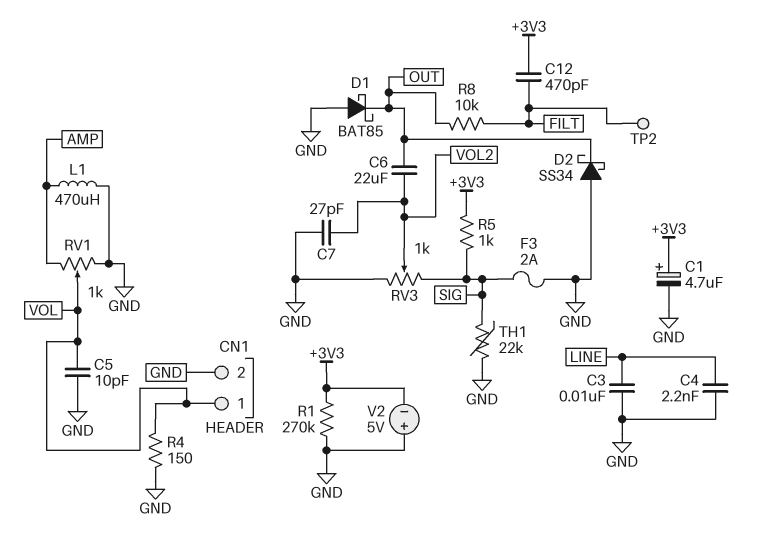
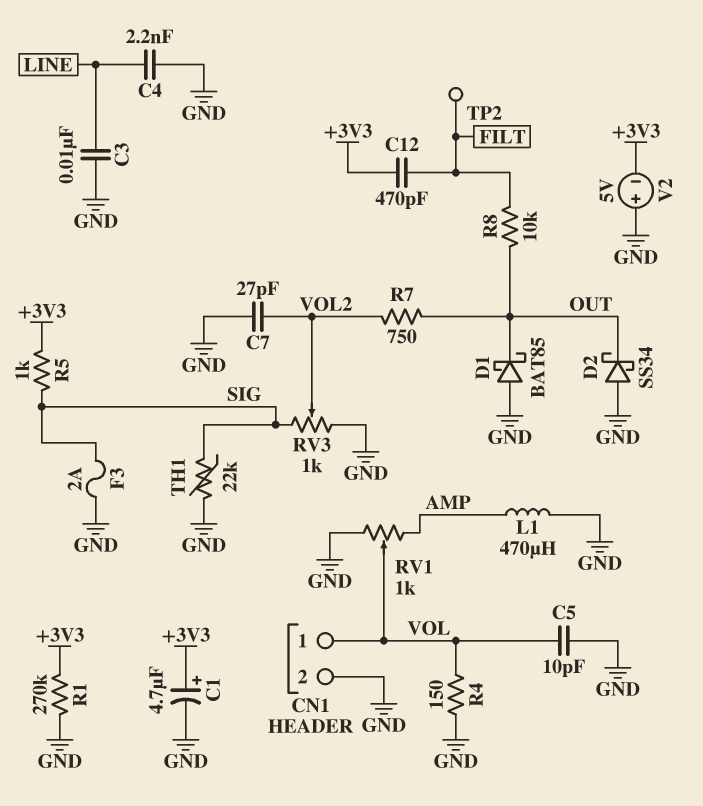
C6: 22uF (OUT, VOL2) -> none
R7: none -> 750 (OUT, VOL2)

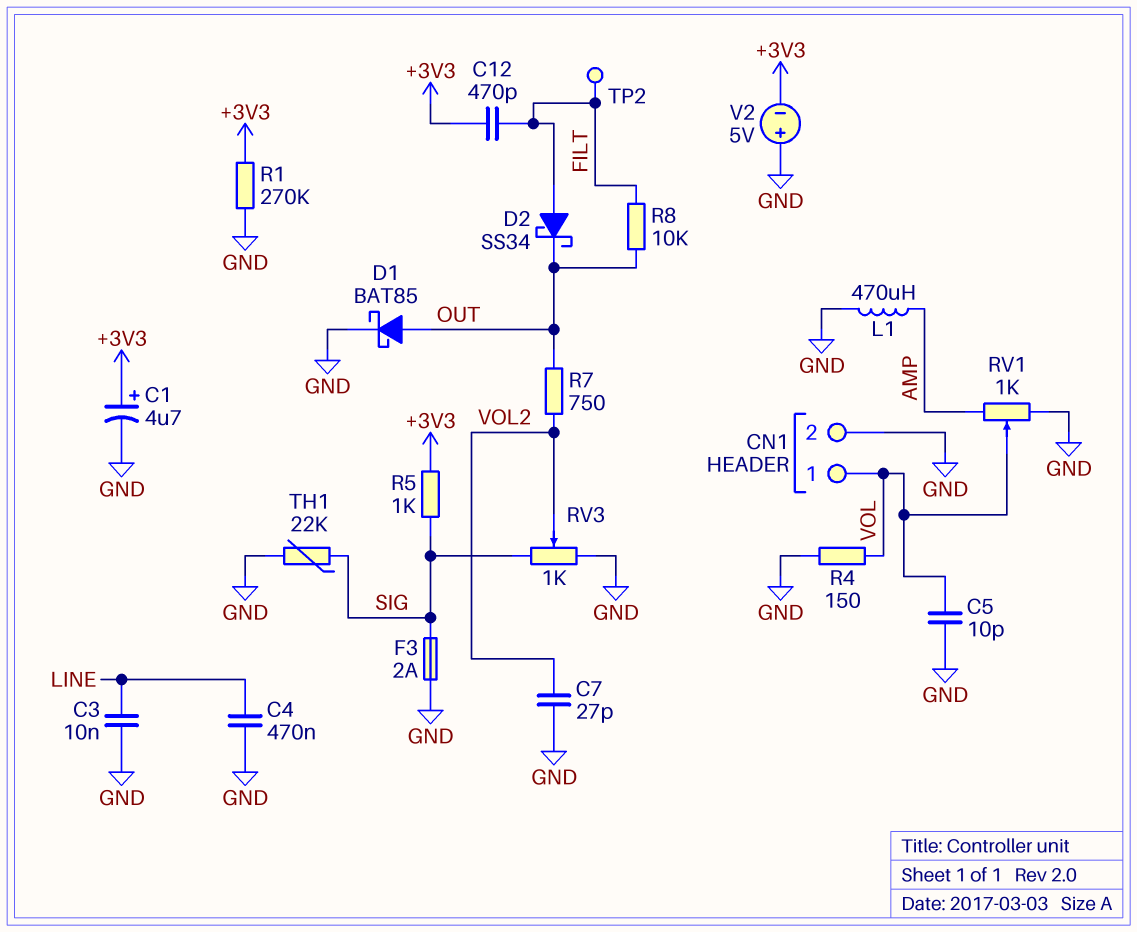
C4: 2.2nF (GND, LINE) -> 470nF (GND, LINE)
D1: schottky BAT85 (A GND, K OUT) -> schottky BAT85 (A OUT, K GND)
D2: schottky SS34 (A GND, K OUT) -> schottky SS34 (A FILT, K OUT)

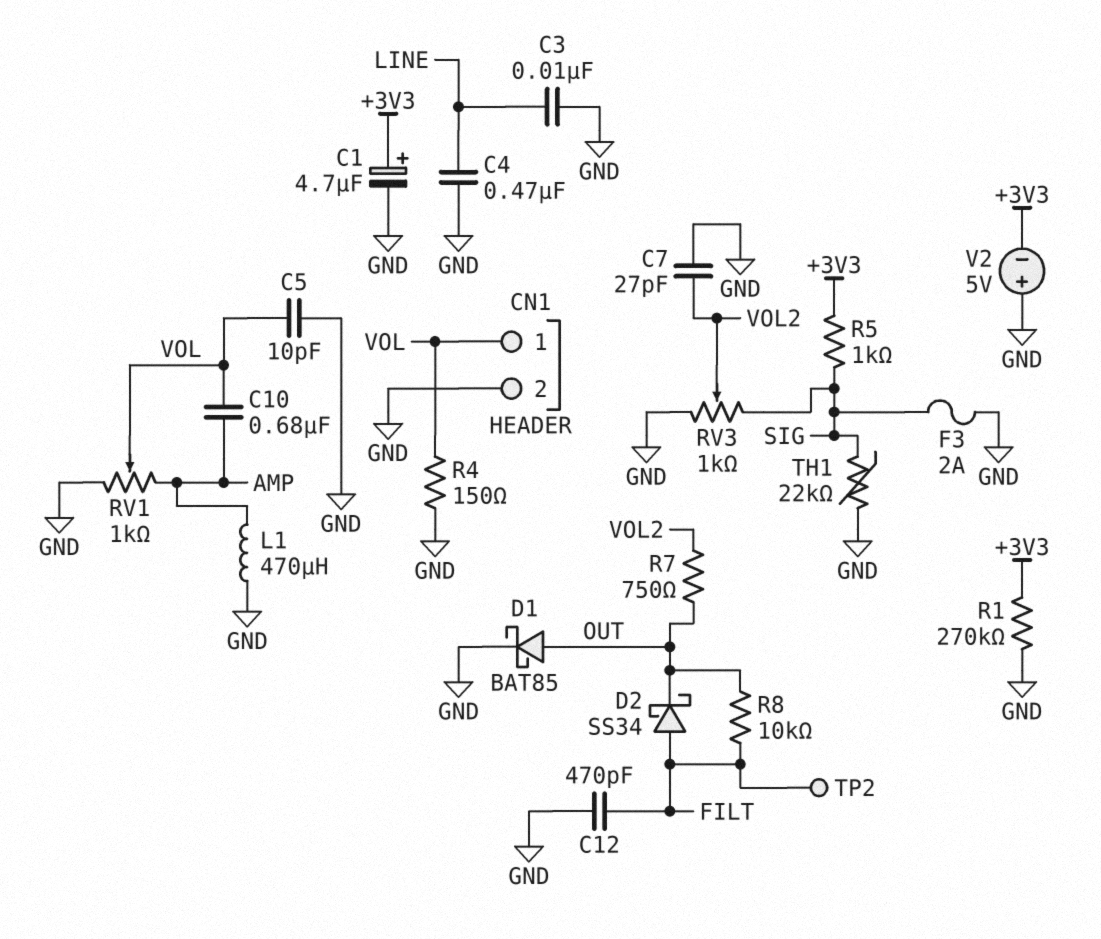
C10: none -> 680nF (AMP, VOL)
C12: 470pF (+3V3, FILT) -> 470pF (FILT, GND)

